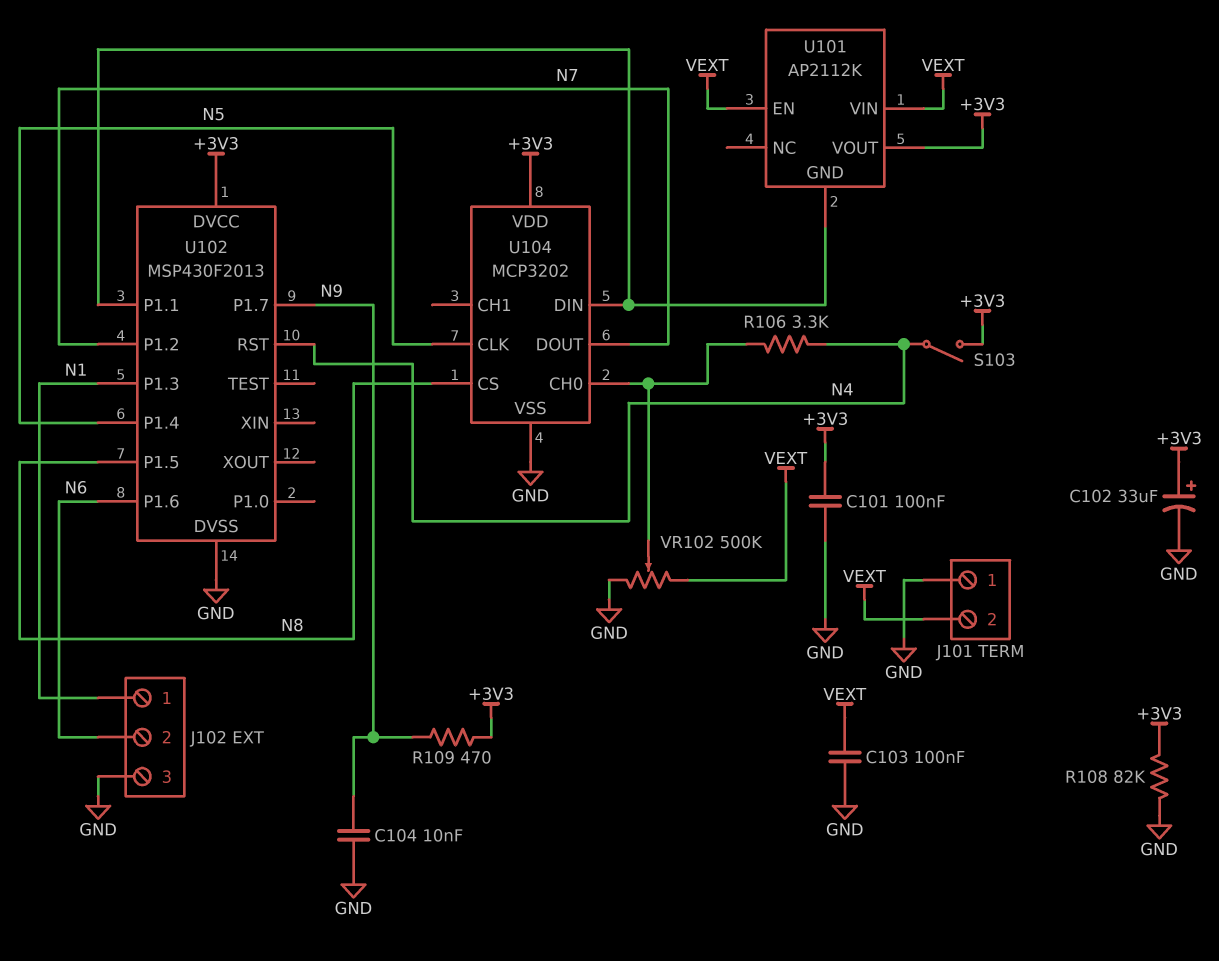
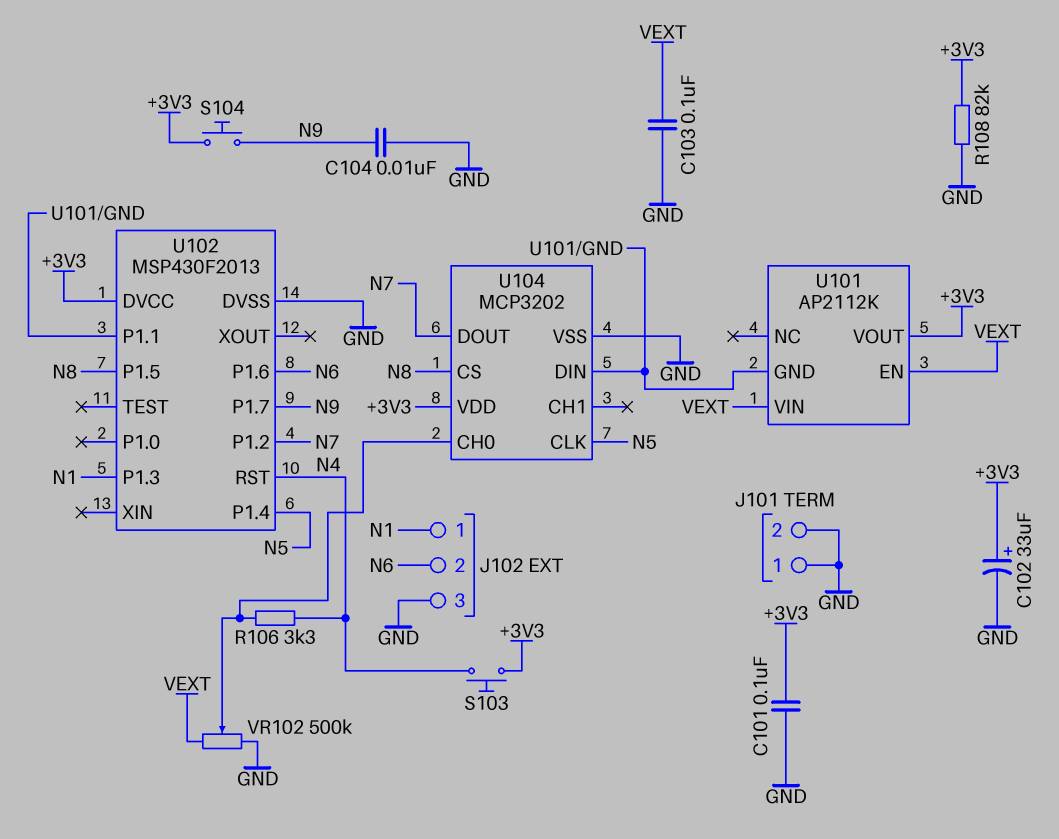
J101 pin 2: VEXT -> GND
R109: 470 (+3V3, N9) -> none
S103: switch (+3V3, N4) -> button (+3V3, N4)
S104: none -> button (+3V3, N9)

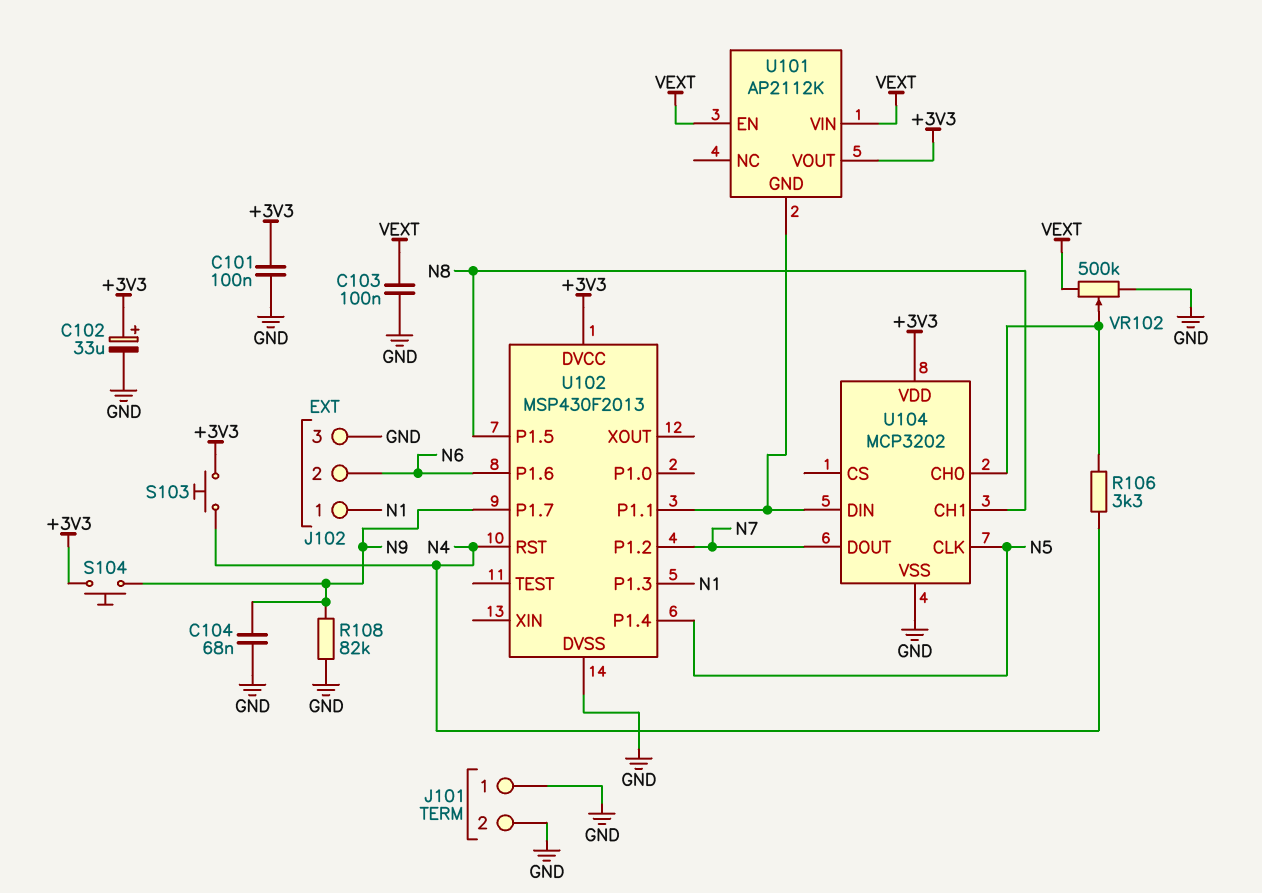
C104: 10nF (GND, N9) -> 68nF (GND, N9)
R108: 82k (+3V3, GND) -> 82k (GND, N9)
U104 pin CH1: none -> N8
U104 pin CS: N8 -> none

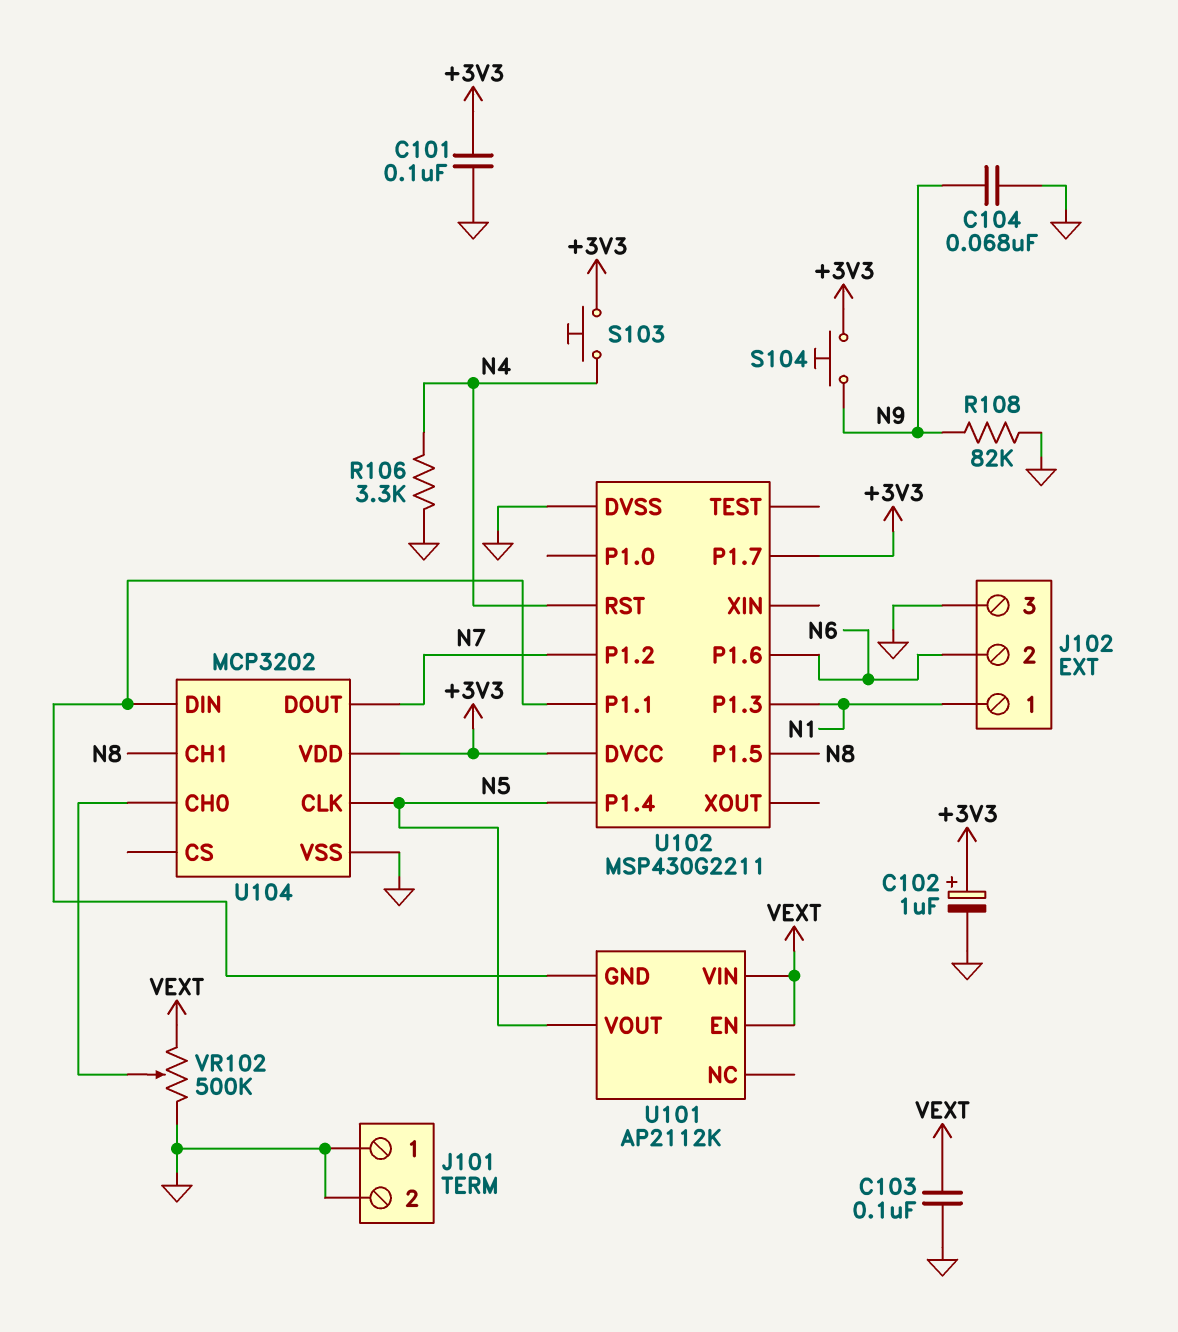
C102: 33uF (plus +3V3, minus GND) -> 1uF (plus +3V3, minus GND)
R106: 3.3k (N4, U104/CH0) -> 3.3k (GND, N4)
U101 pin VOUT: +3V3 -> N5
U102: MSP430F2013 -> MSP430G2211
U102 pin P1.7: N9 -> +3V3

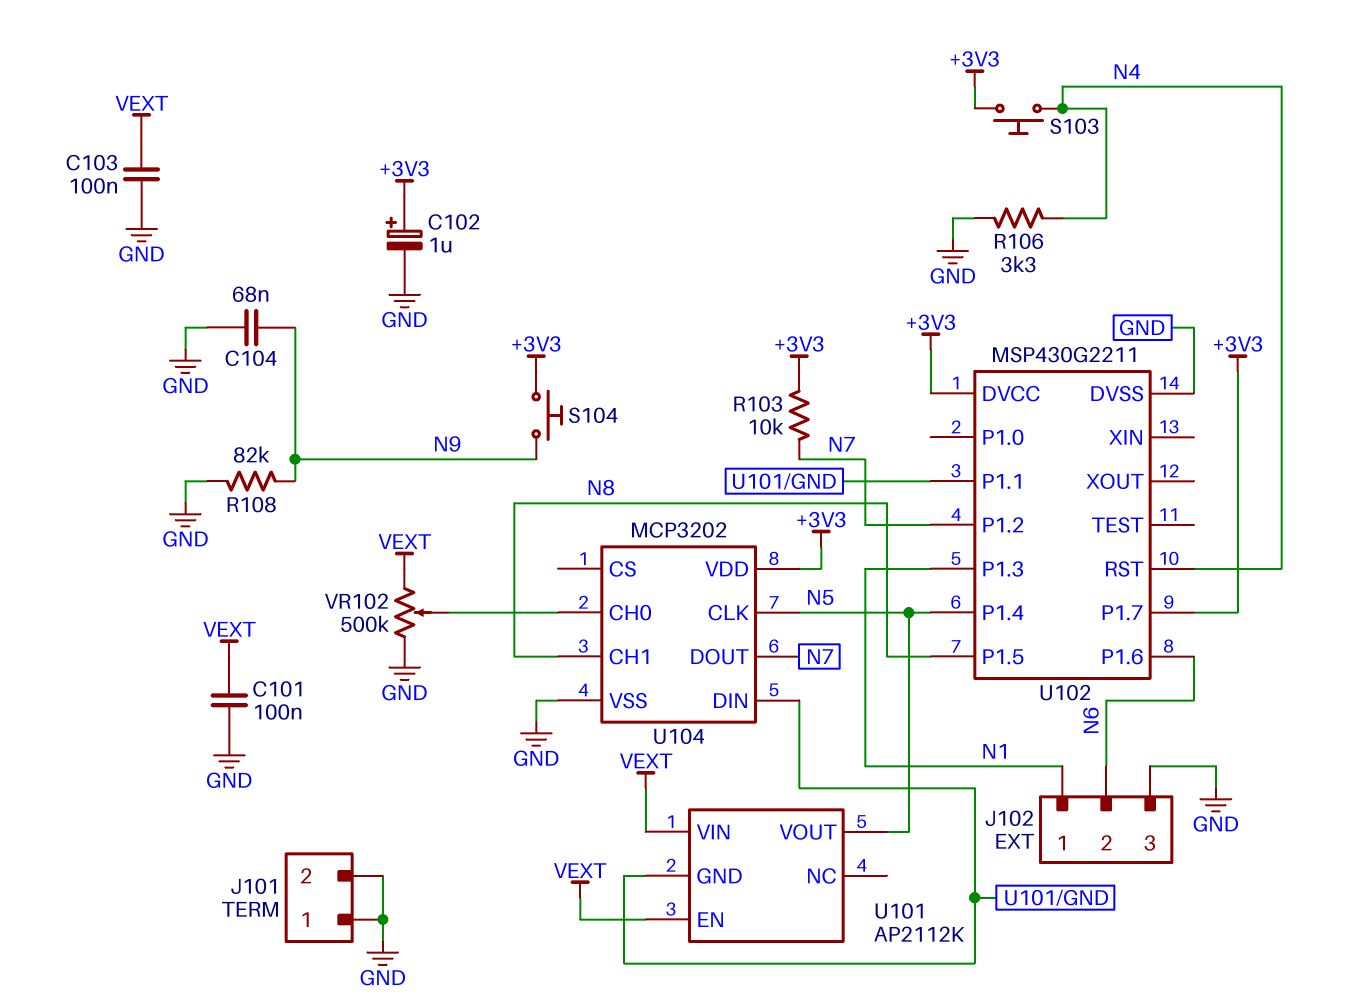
C101: 100nF (+3V3, GND) -> 100nF (GND, VEXT)
R103: none -> 10k (+3V3, N7)

